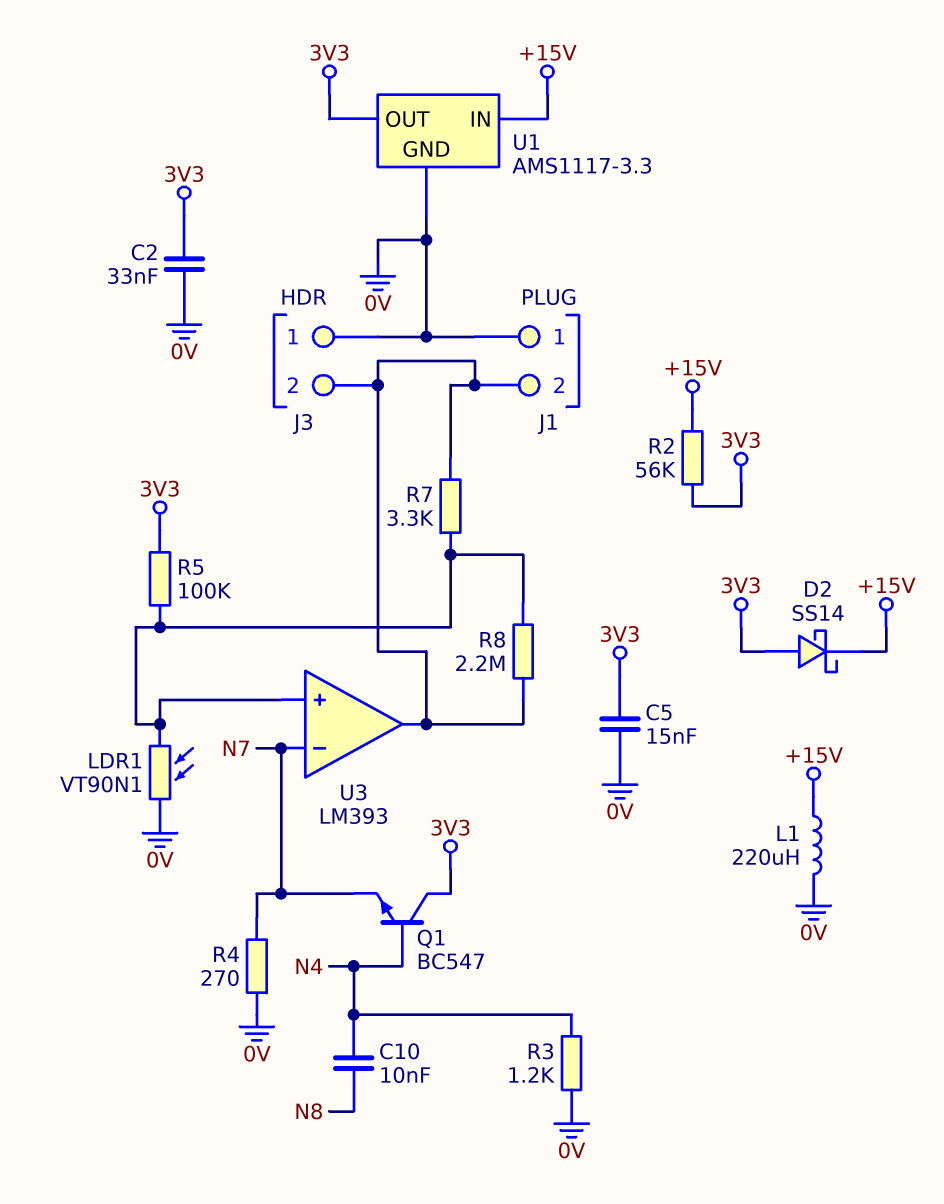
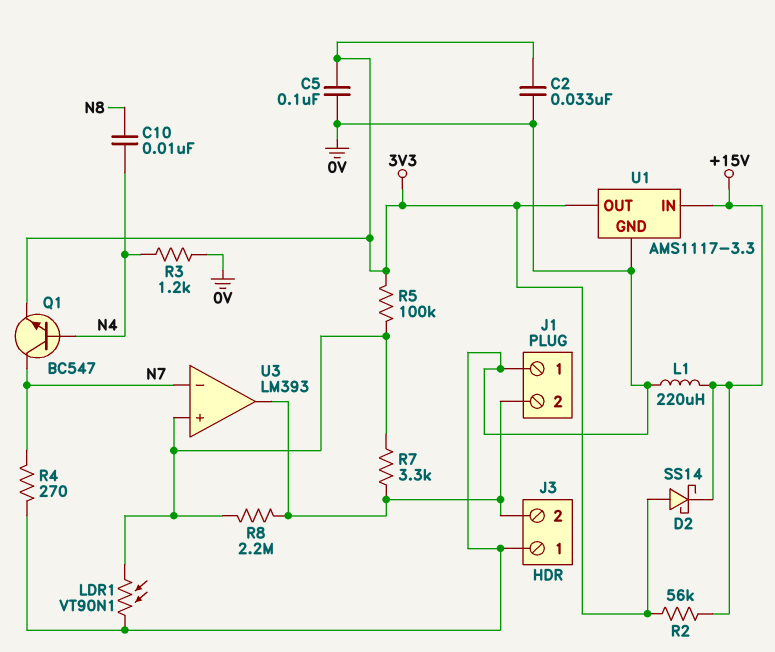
C5: 15nF (0V, 3V3) -> 100nF (0V, 3V3)
Q1: NPN BC547 (B N4, C 3V3, E N7) -> NPN BC547 (B N4, C N7, E 3V3)

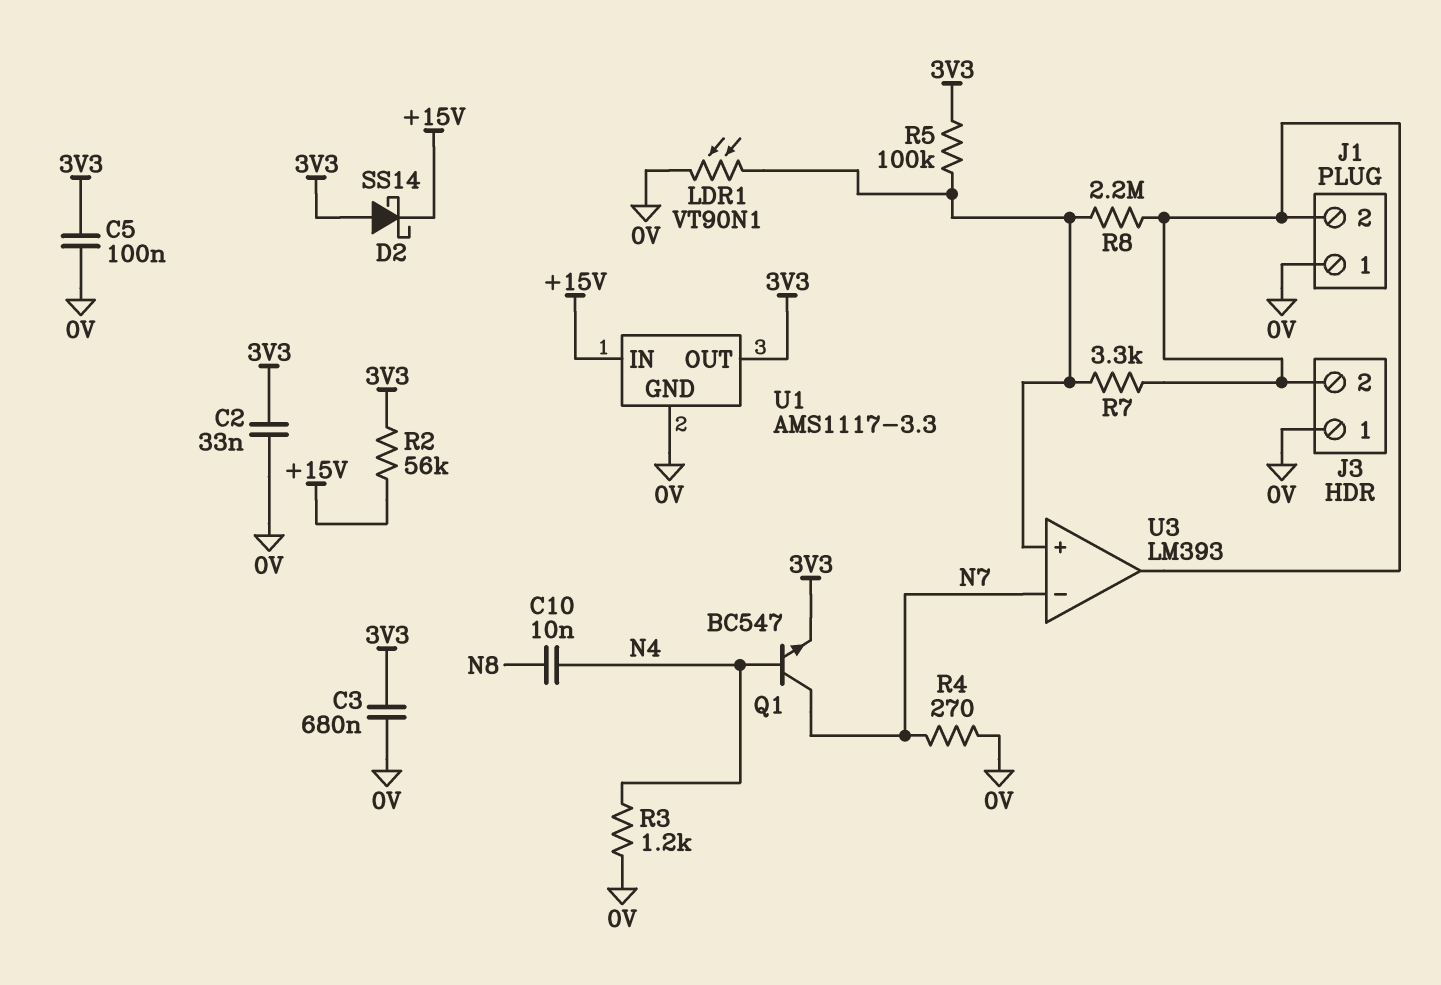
C3: none -> 680nF (0V, 3V3)
L1: 220uH (+15V, 0V) -> none

